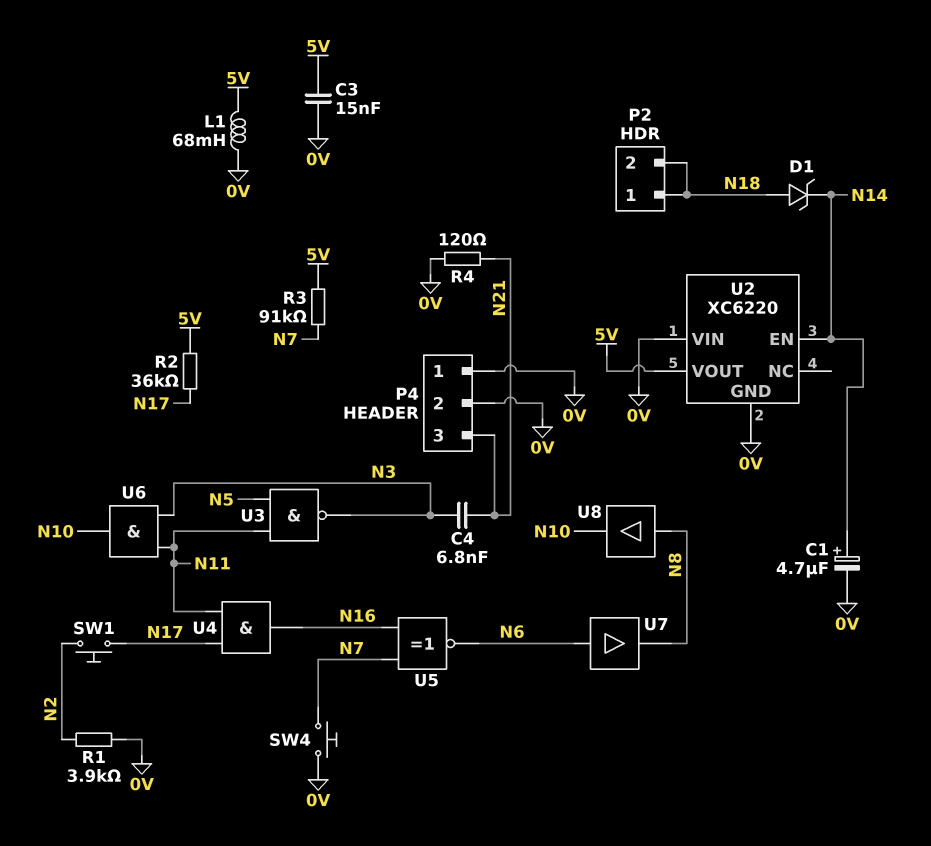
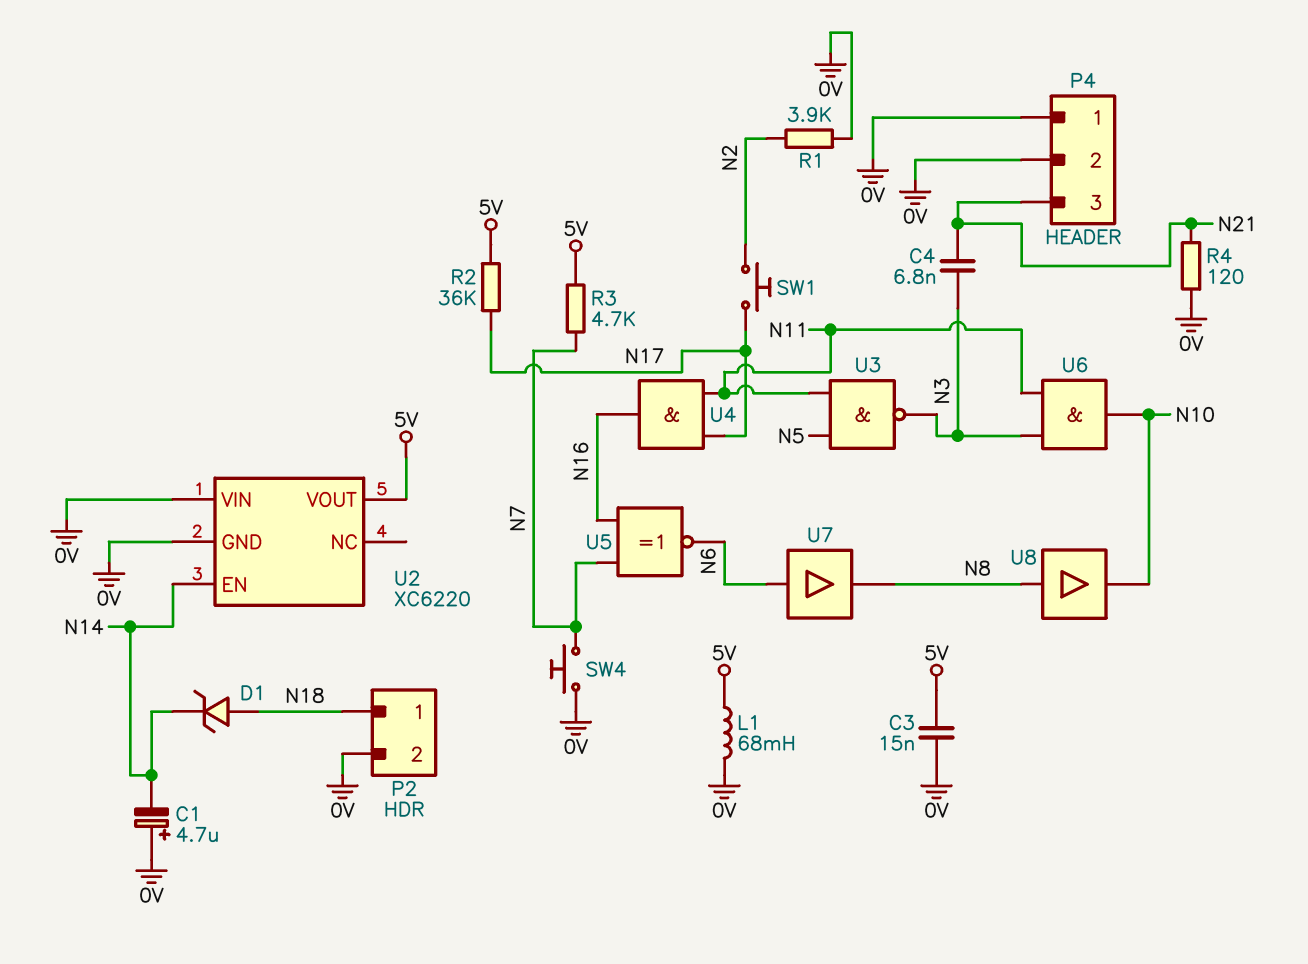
C1: 4.7uF (plus N14, minus 0V) -> 4.7uF (plus 0V, minus N14)
P2 pin 2: N18 -> 0V
R3: 91k (5V, N7) -> 4.7k (5V, N7)

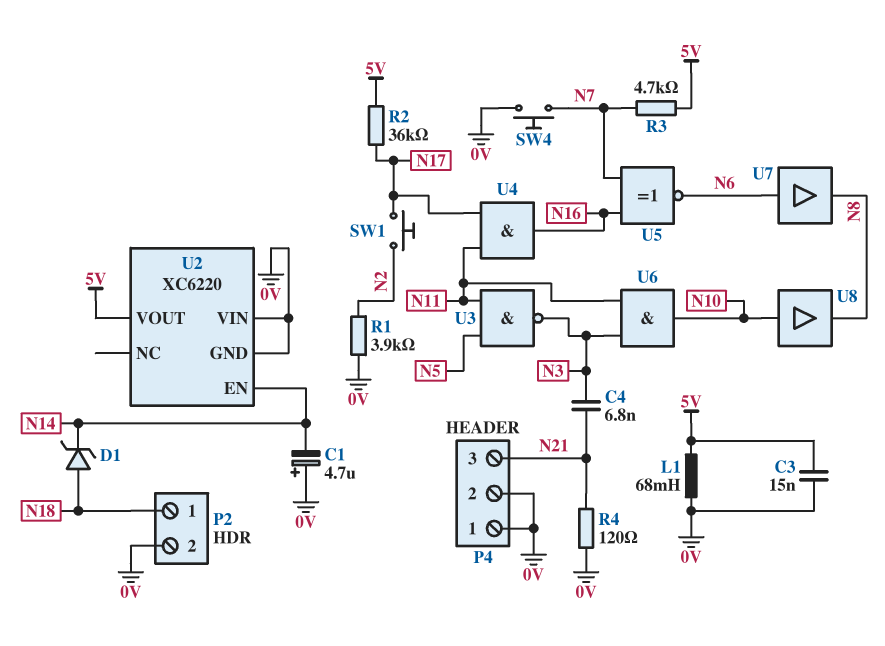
U8: buffer (in N8, out N10) -> buffer (in N10, out N8)

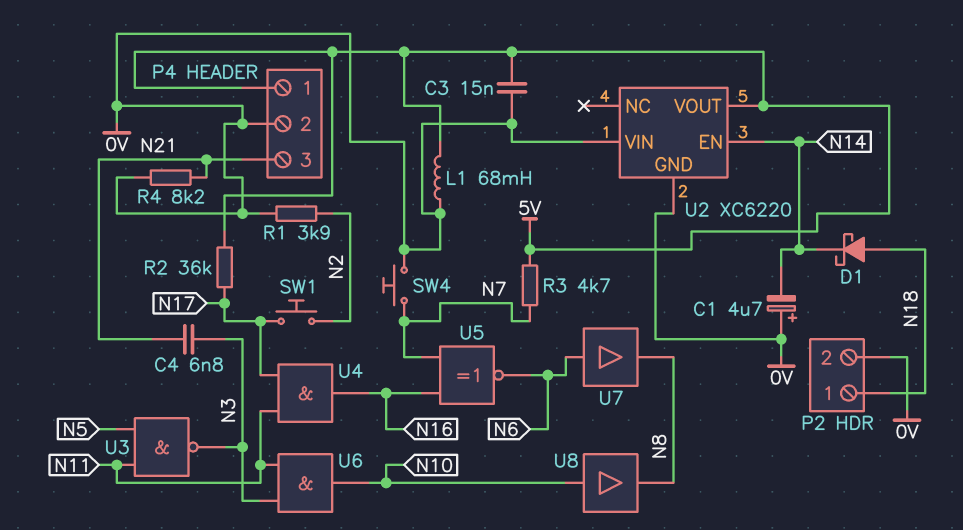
D1: zener (A N18, K N14) -> schottky (A N18, K N14)
P4 pin 1: 0V -> 5V
R4: 120 (0V, N21) -> 8.2k (0V, N21)

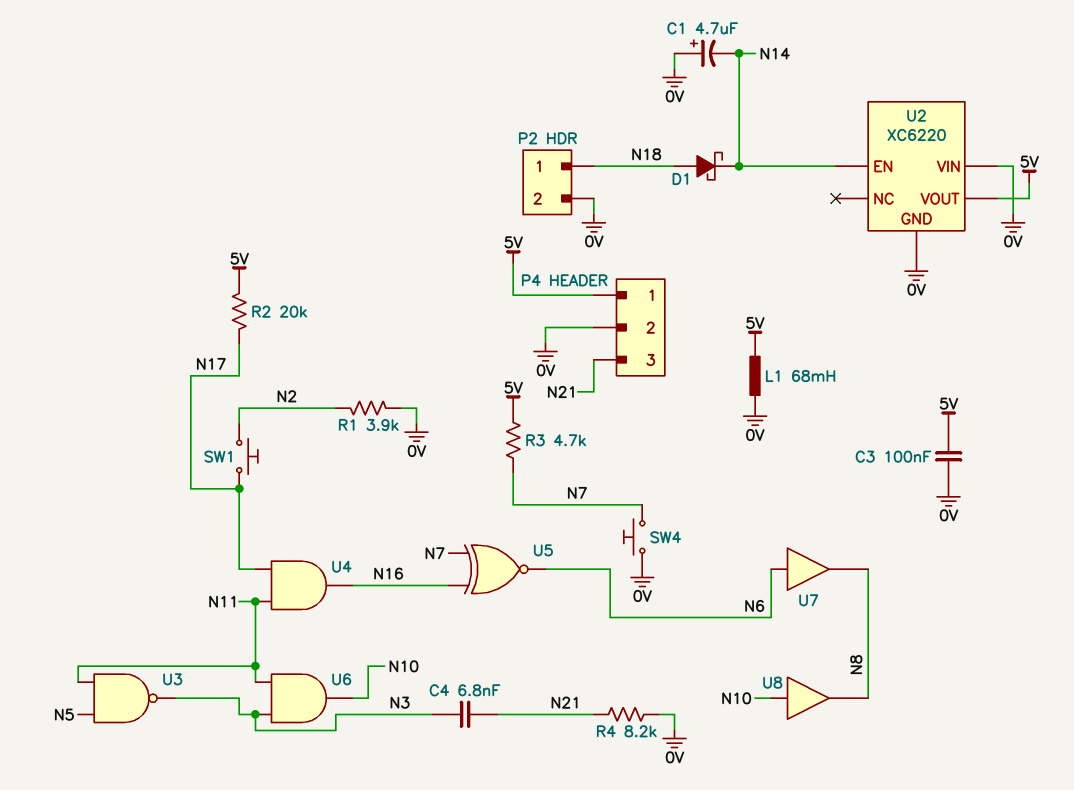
C3: 15nF (0V, 5V) -> 100nF (0V, 5V)
R2: 36k (5V, N17) -> 20k (5V, N17)

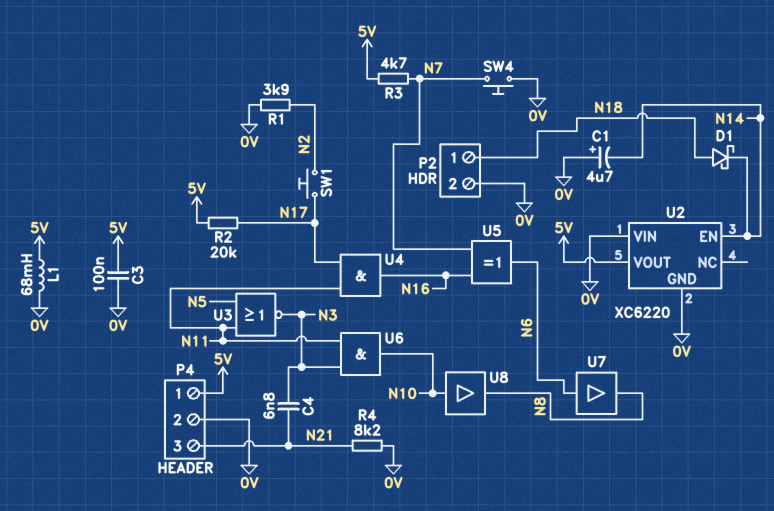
U3: NAND (in N5, in N11, out N3) -> NOR (in N5, in N11, out N3)
U5: XNOR (in N7, in N16, out N6) -> XOR (in N7, in N16, out N6)

